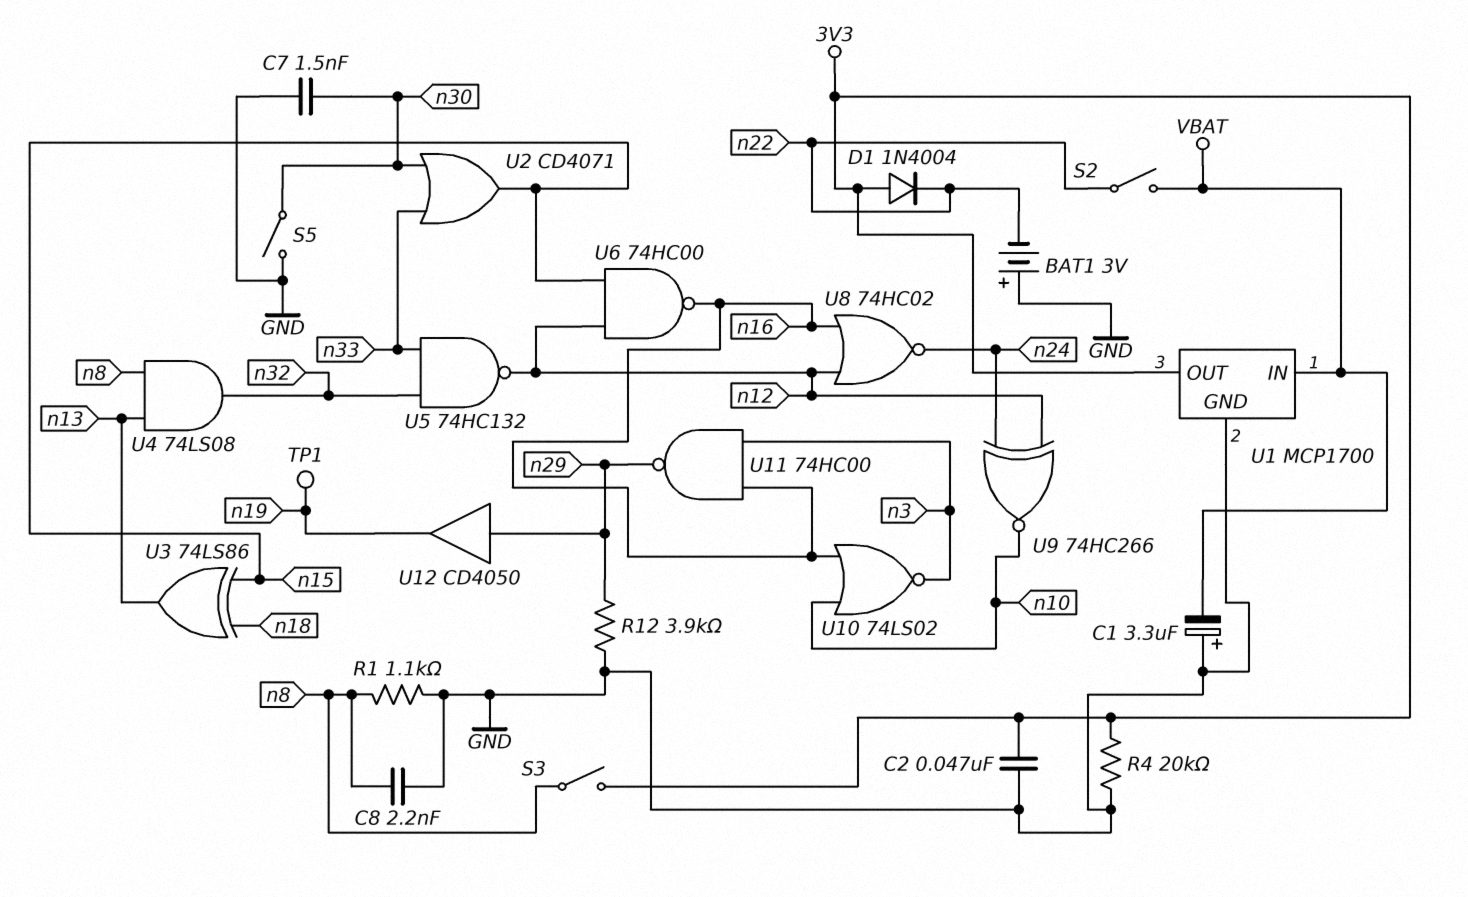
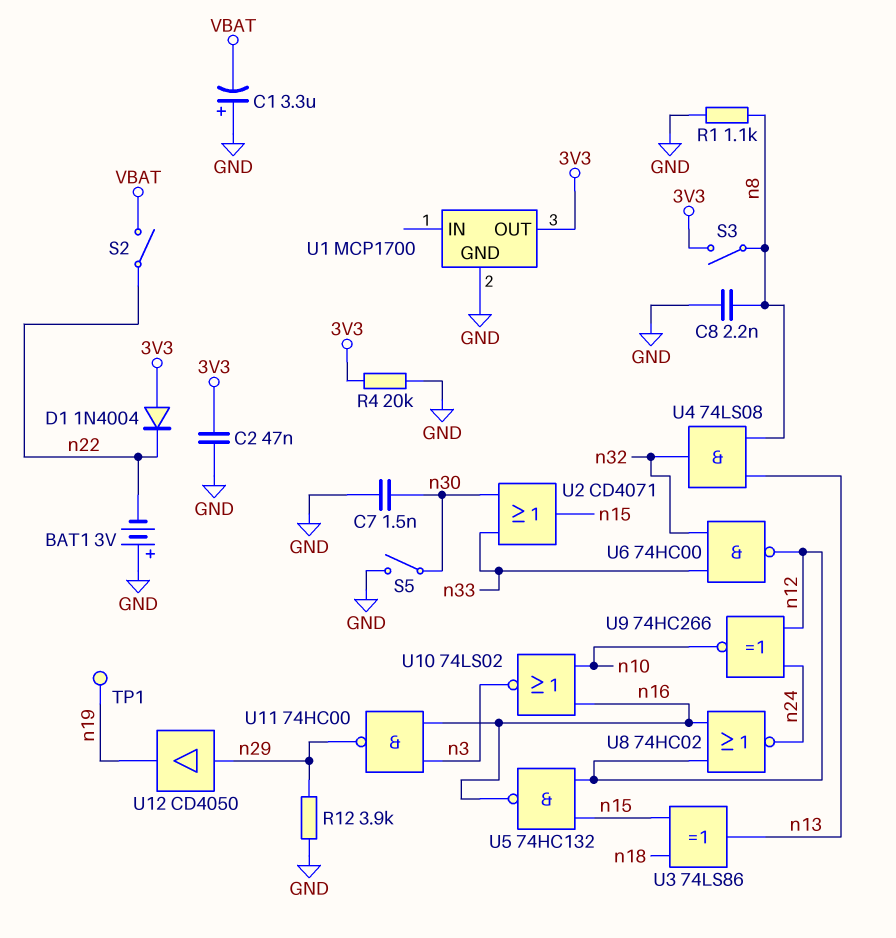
U1 pin IN: VBAT -> none
U5: NAND 74HC132 (in n32, in n33, out n12) -> NAND 74HC132 (in n12, in n15, out n16)
U6: NAND 74HC00 (in n12, in n15, out n16) -> NAND 74HC00 (in n32, in n33, out n12)

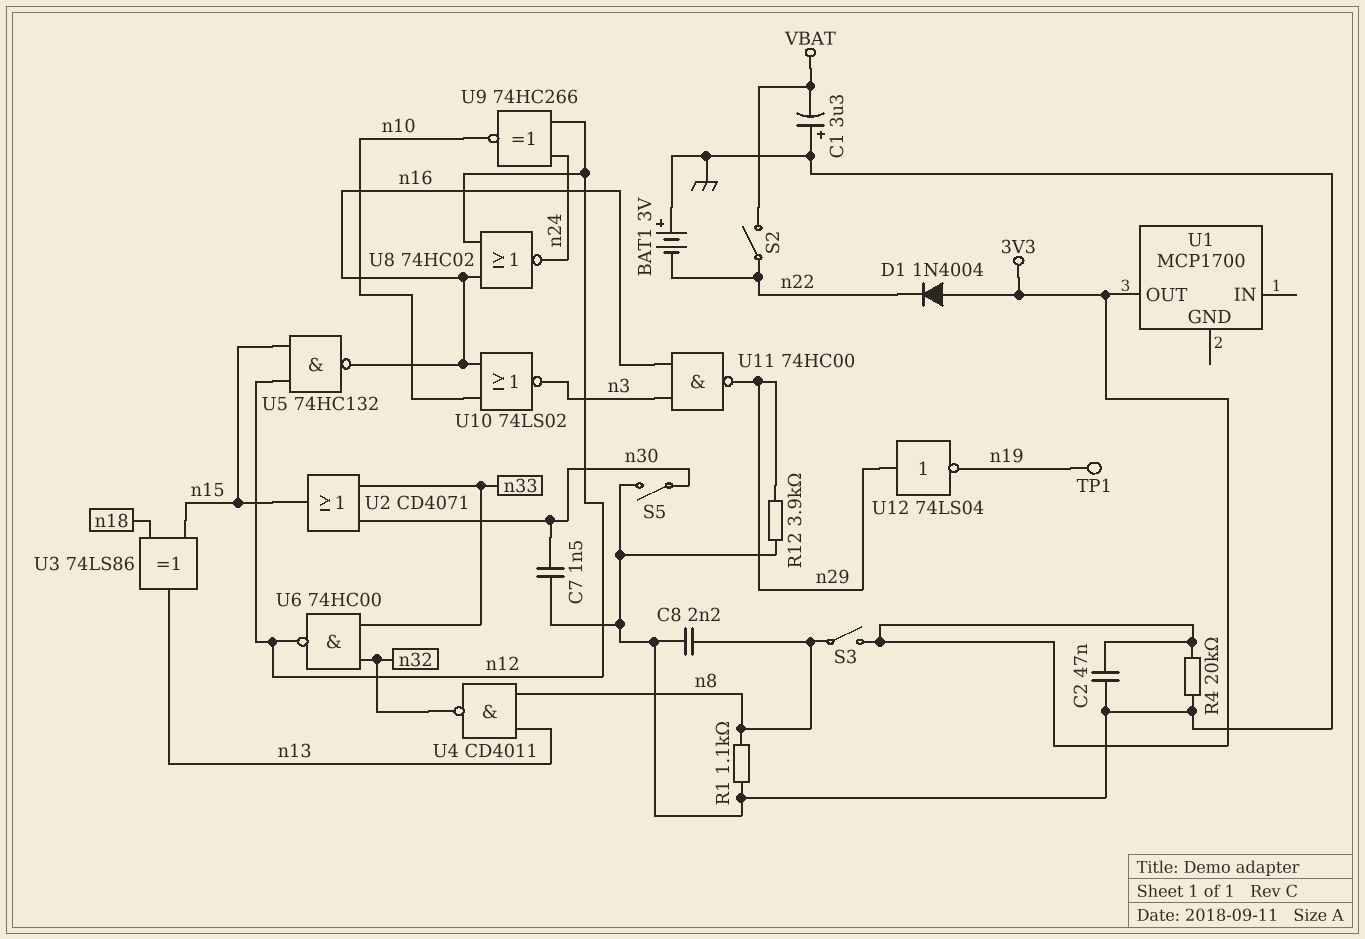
U1 pin GND: GND -> none
U4: AND 74LS08 (in n8, in n13, out n32) -> NAND CD4011 (in n8, in n13, out n32)
U12: buffer CD4050 (in n29, out n19) -> NOT 74LS04 (in n29, out n19)

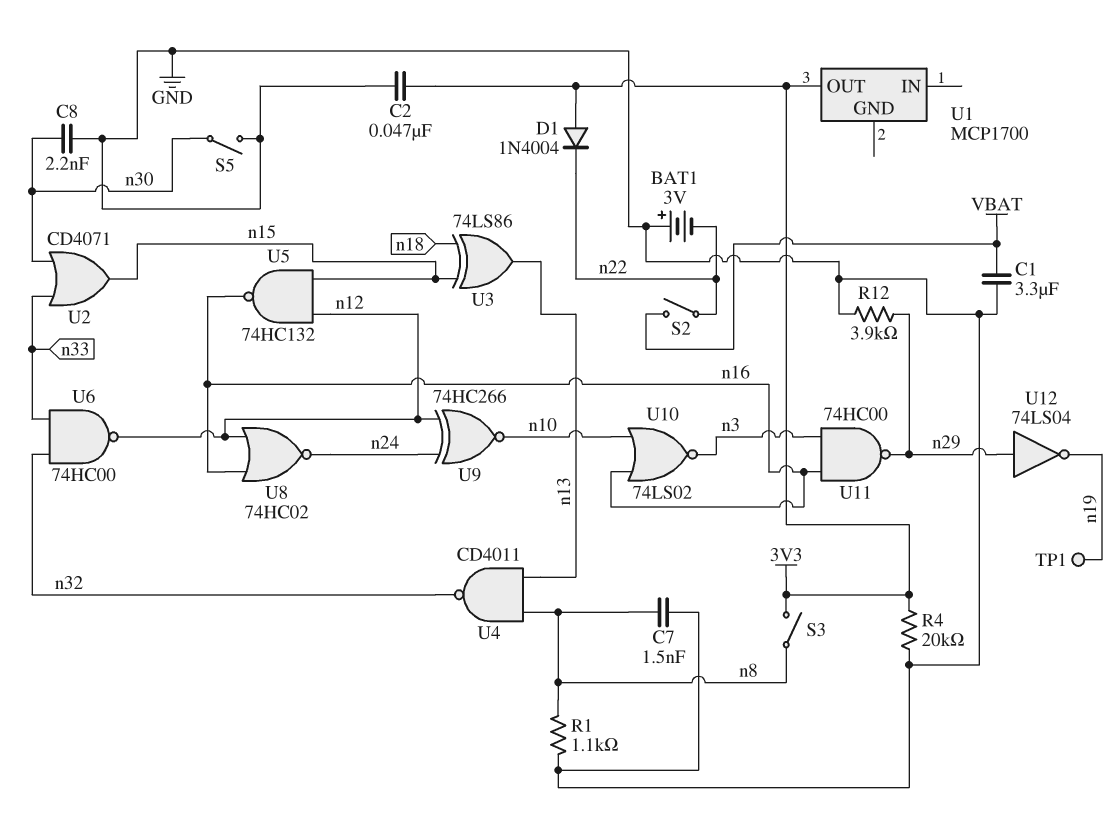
C1: 3.3uF (plus GND, minus VBAT) -> 3.3uF (GND, VBAT)
C7: 1.5nF (GND, n30) -> 1.5nF (GND, n8)
C8: 2.2nF (GND, n8) -> 2.2nF (GND, n30)

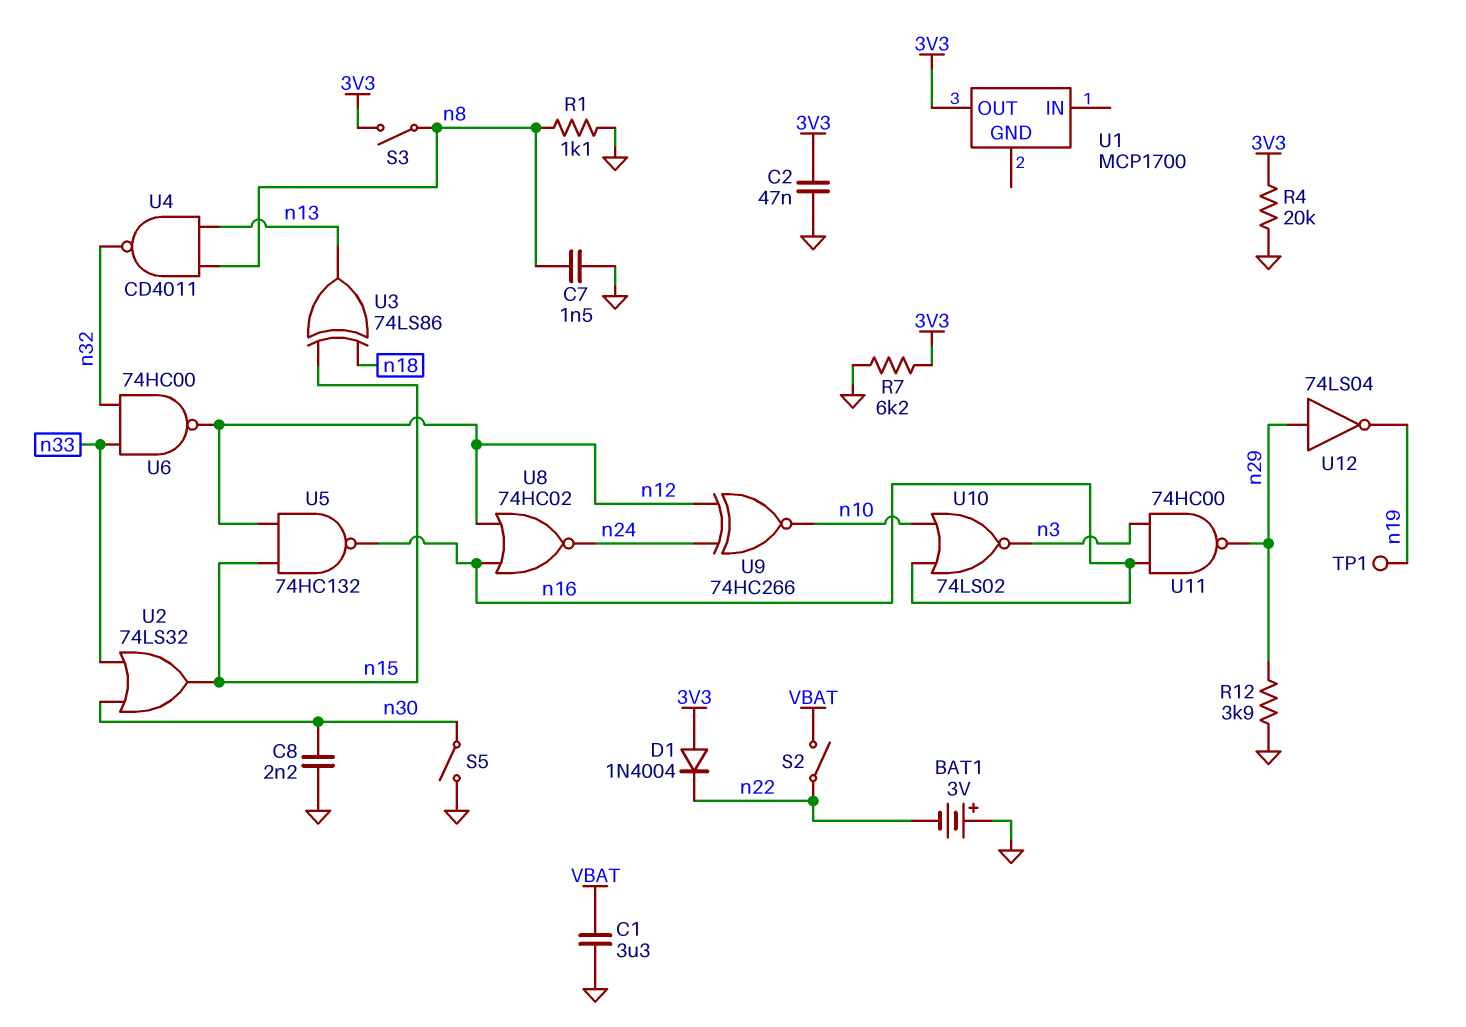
R7: none -> 6.2k (3V3, GND)
U2: OR CD4071 (in n30, in n33, out n15) -> OR 74LS32 (in n30, in n33, out n15)

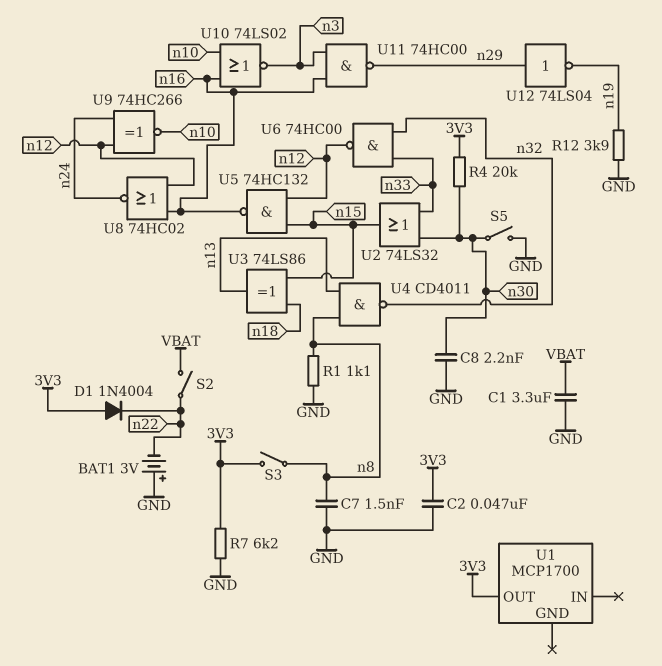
R4: 20k (3V3, GND) -> 20k (3V3, n30)
R12: 3.9k (GND, n29) -> 3.9k (GND, n19)
TP1: test point (n19) -> none

